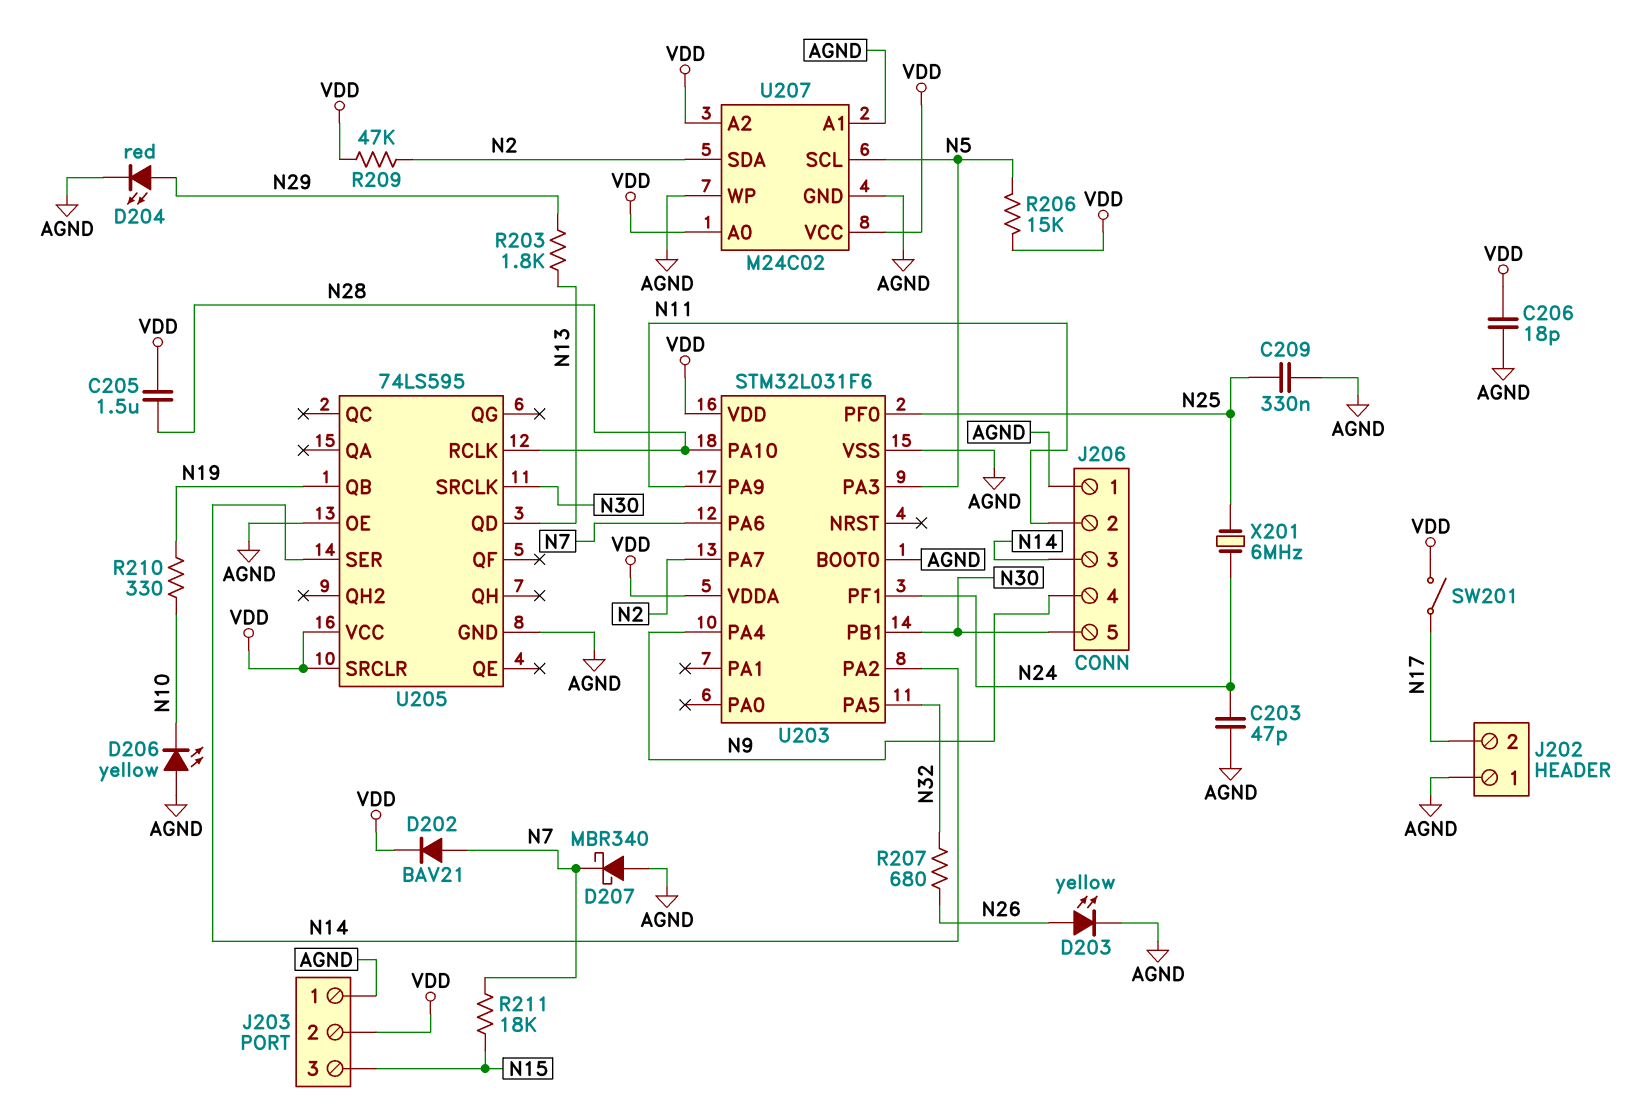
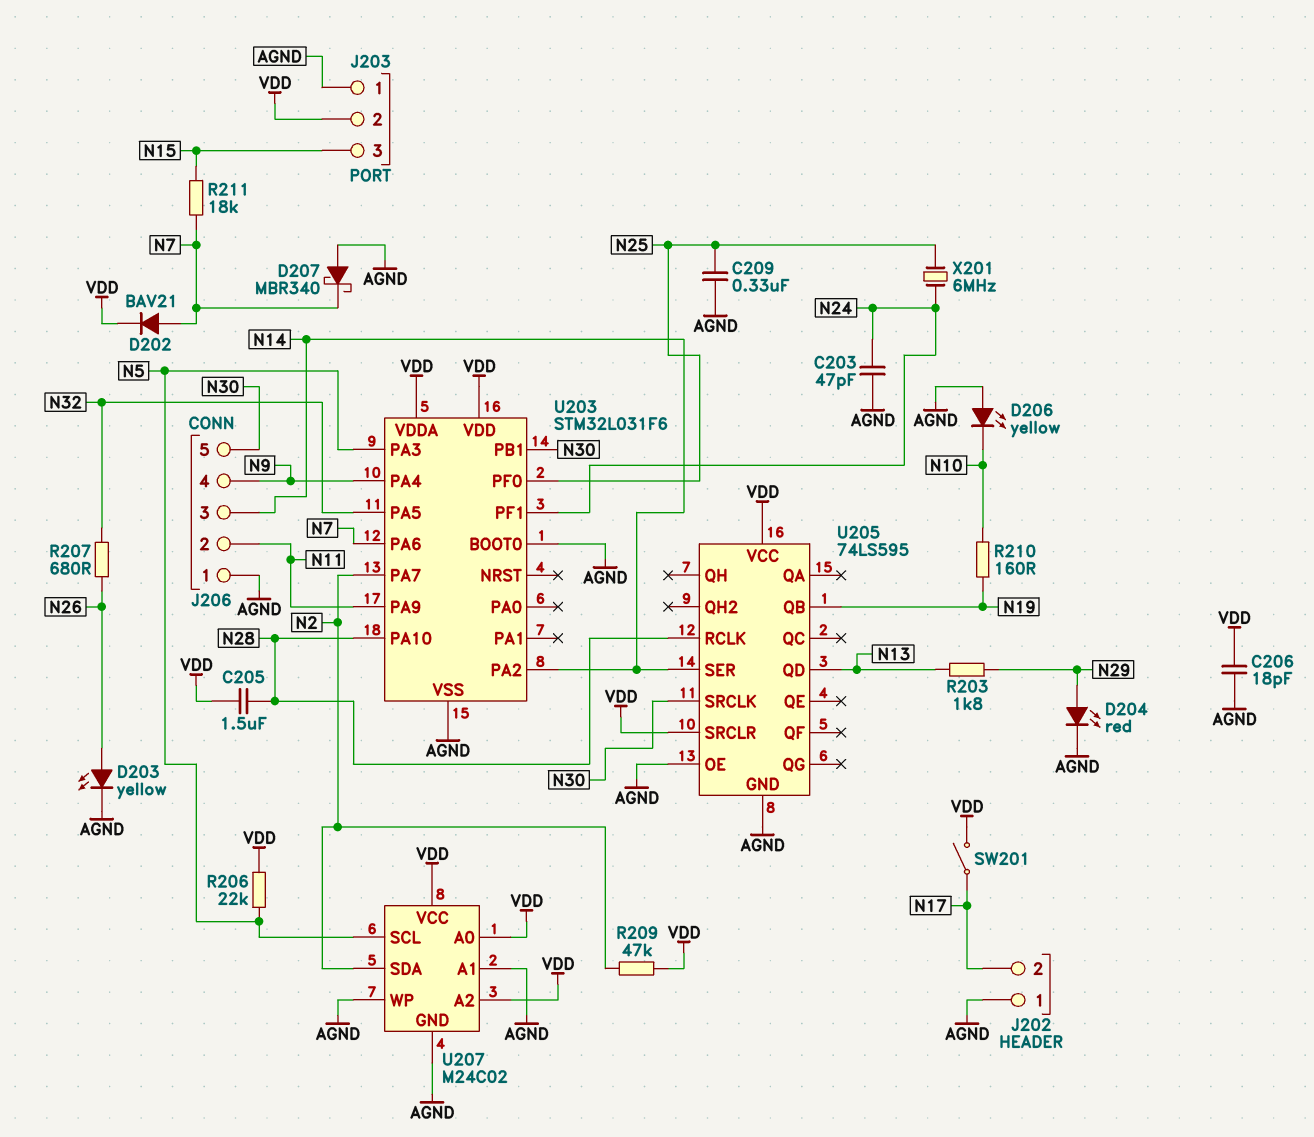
R206: 15k (N5, VDD) -> 22k (N5, VDD)
R210: 330 (N10, N19) -> 160 (N10, N19)

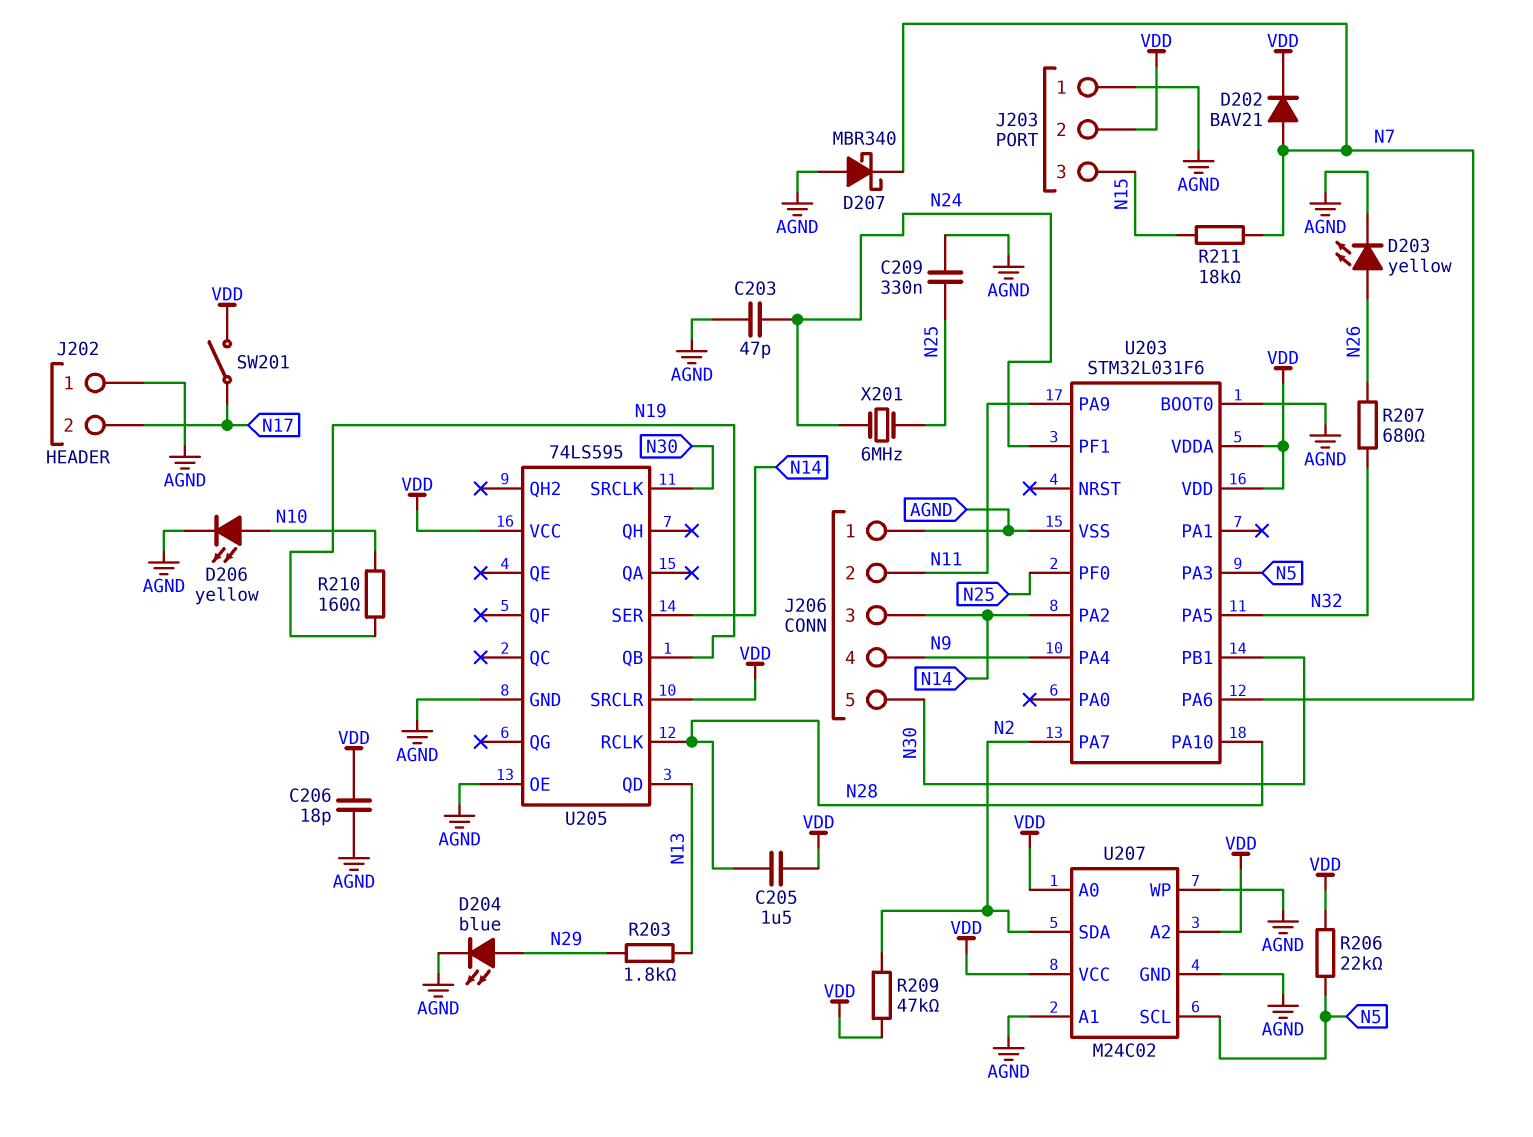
D204: LED red (A N29, K AGND) -> LED blue (A N29, K AGND)
D206: LED yellow (A AGND, K N10) -> LED yellow (A N10, K AGND)

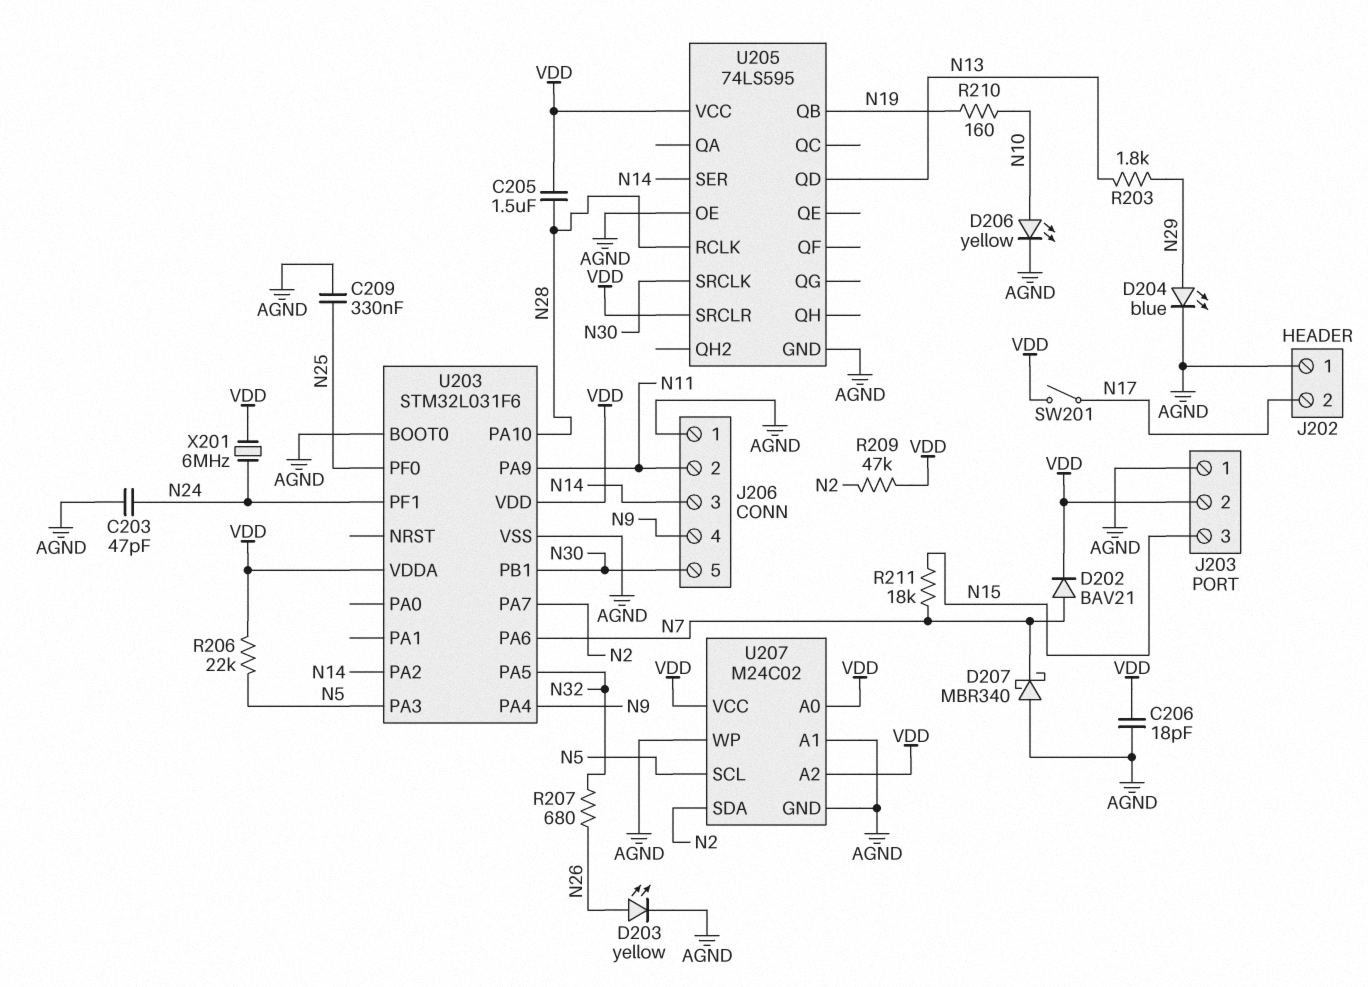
X201: 6MHz (N24, N25) -> 6MHz (N24, VDD)

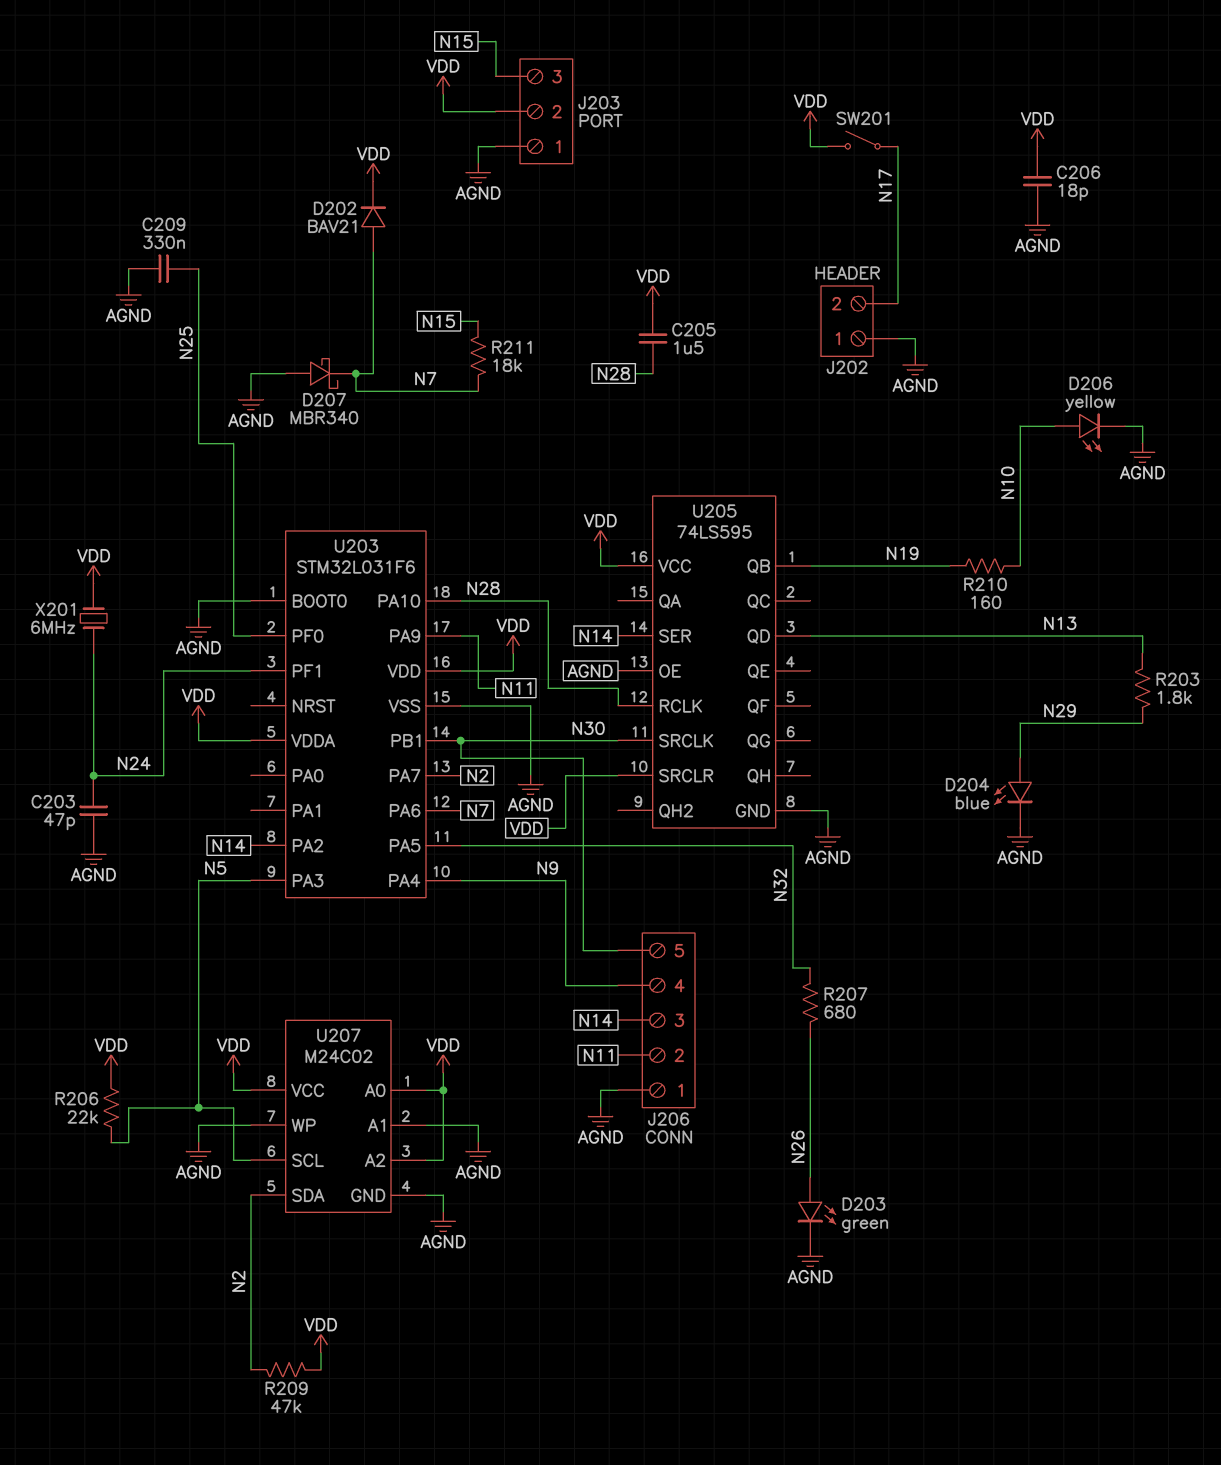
D203: LED yellow (A N26, K AGND) -> LED green (A N26, K AGND)

